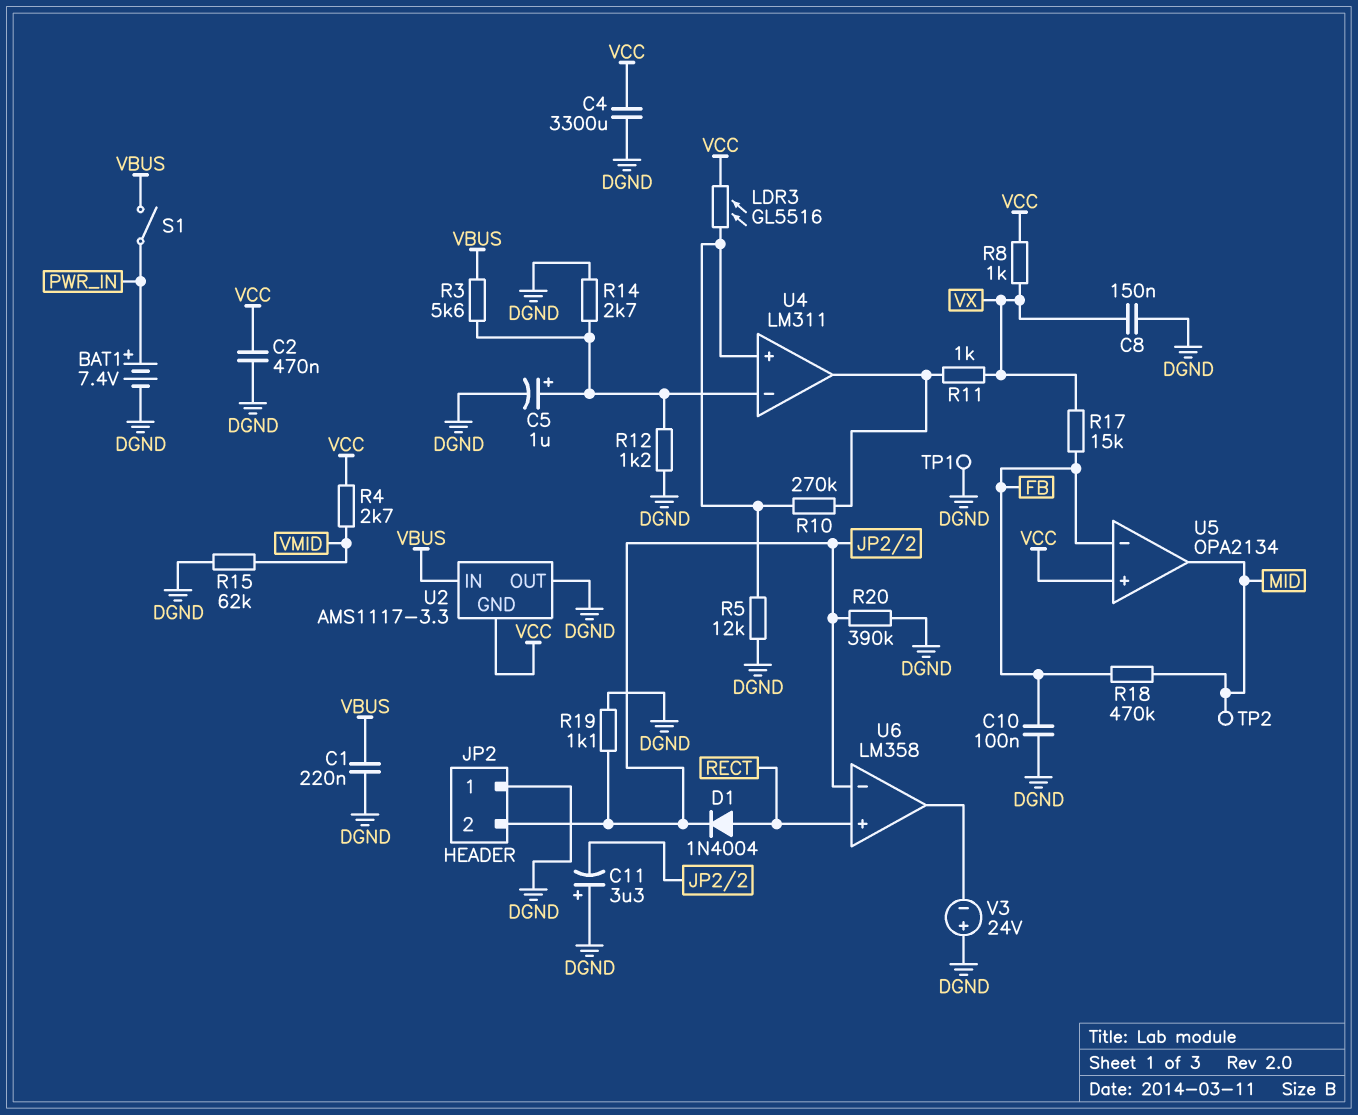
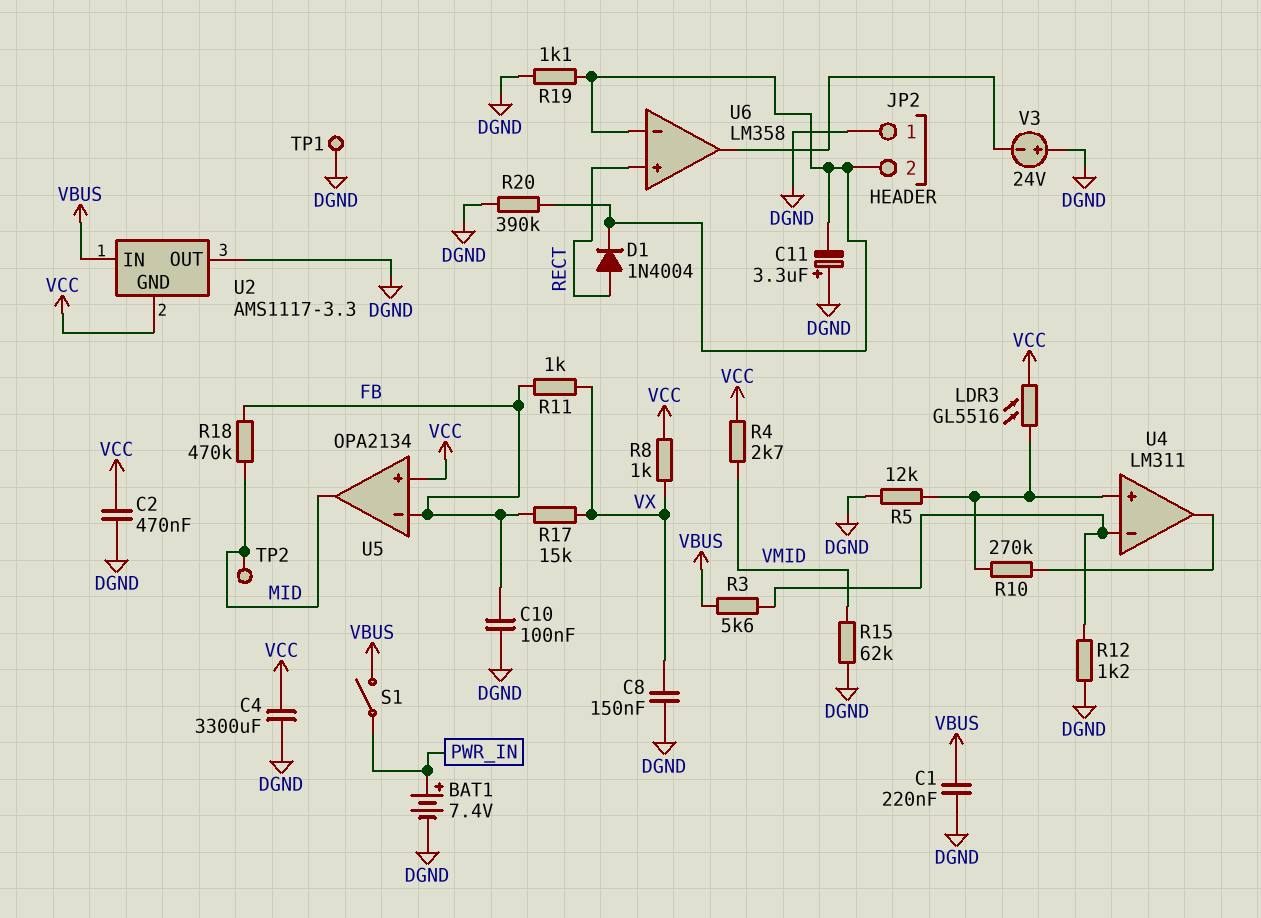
C5: 1uF (plus U4/in-, minus DGND) -> none
R11: 1k (U4/out, VX) -> 1k (FB, VX)
R14: 2.7k (DGND, U4/in-) -> none

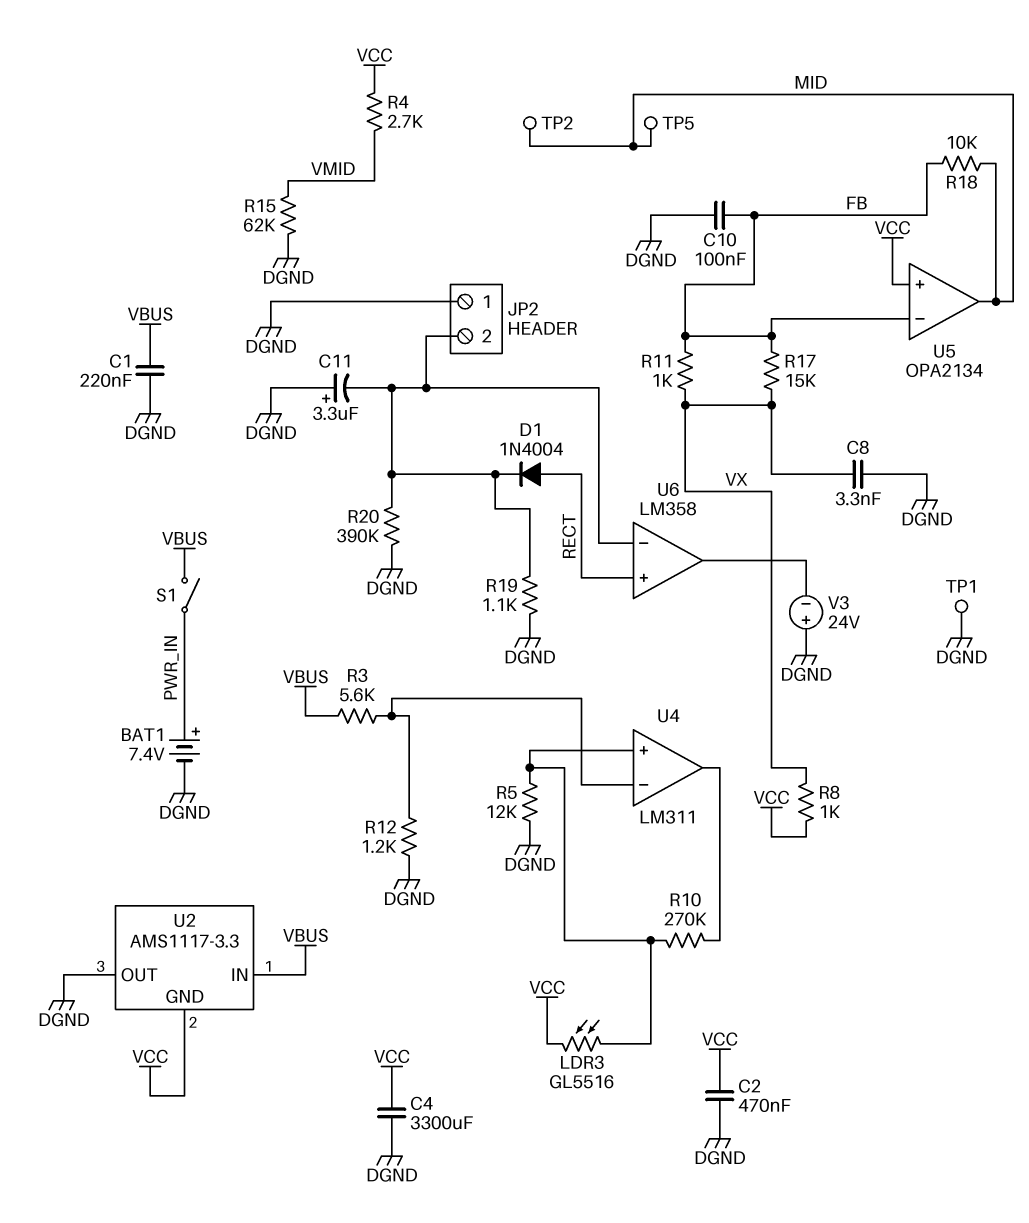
C8: 150nF (DGND, VX) -> 3.3nF (DGND, VX)
R18: 470k (FB, MID) -> 10k (FB, MID)
TP5: none -> test point (MID)

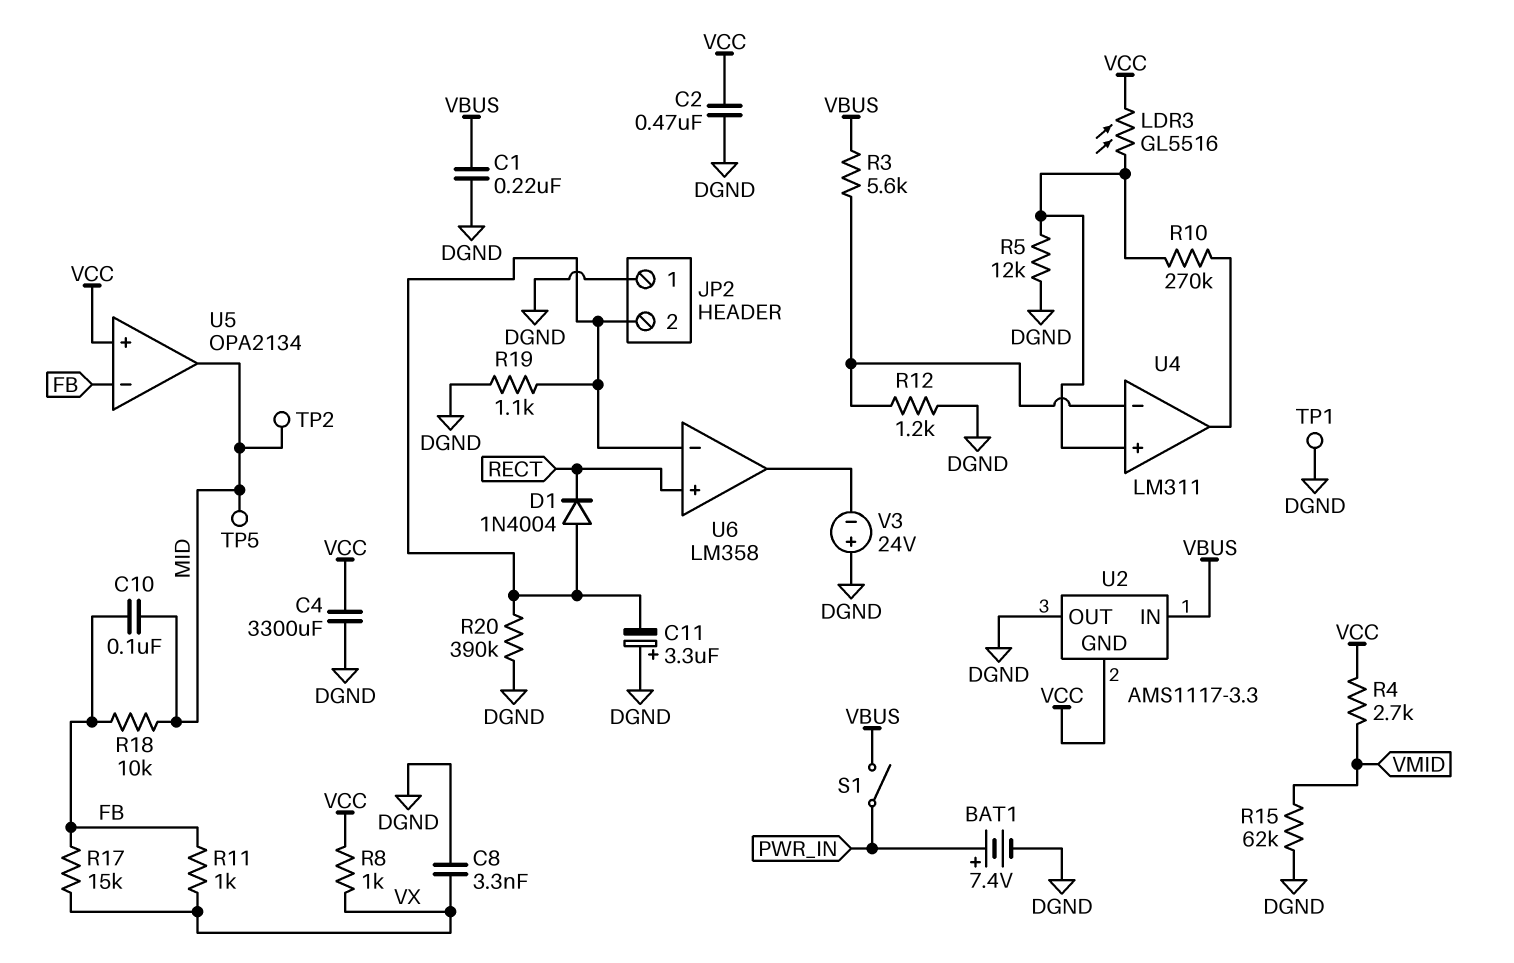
C10: 100nF (DGND, FB) -> 100nF (FB, MID)
D1: diode 1N4004 (A RECT, K JP2/2) -> diode 1N4004 (A JP2/2, K RECT)

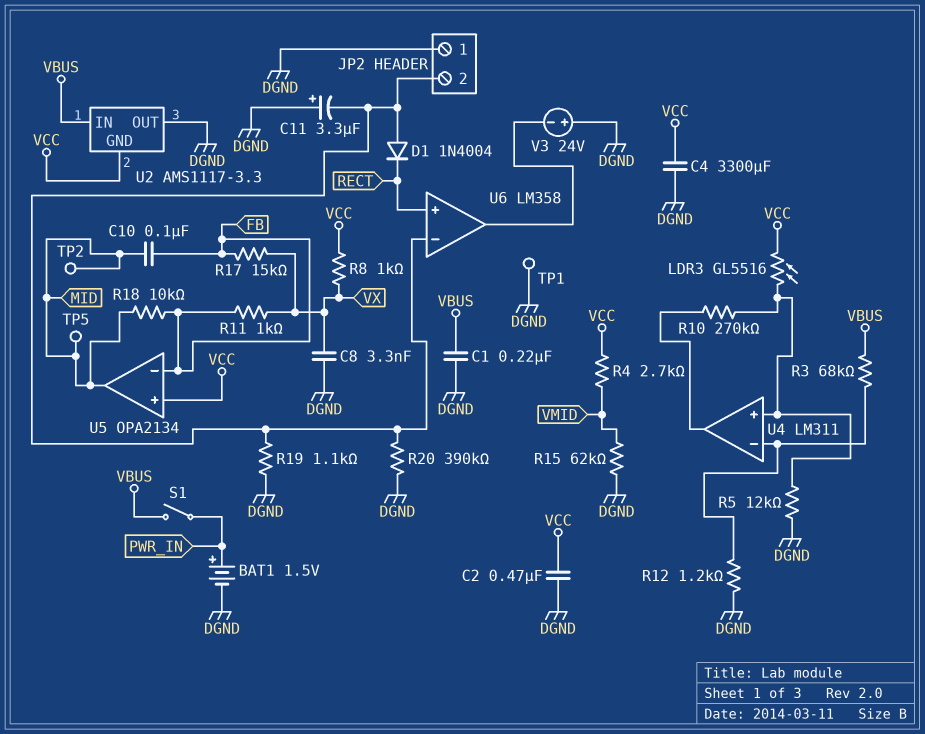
BAT1: 7.4V (plus PWR_IN, minus DGND) -> 1.5V (plus PWR_IN, minus DGND)
R3: 5.6k (U4/in-, VBUS) -> 68k (U4/in-, VBUS)

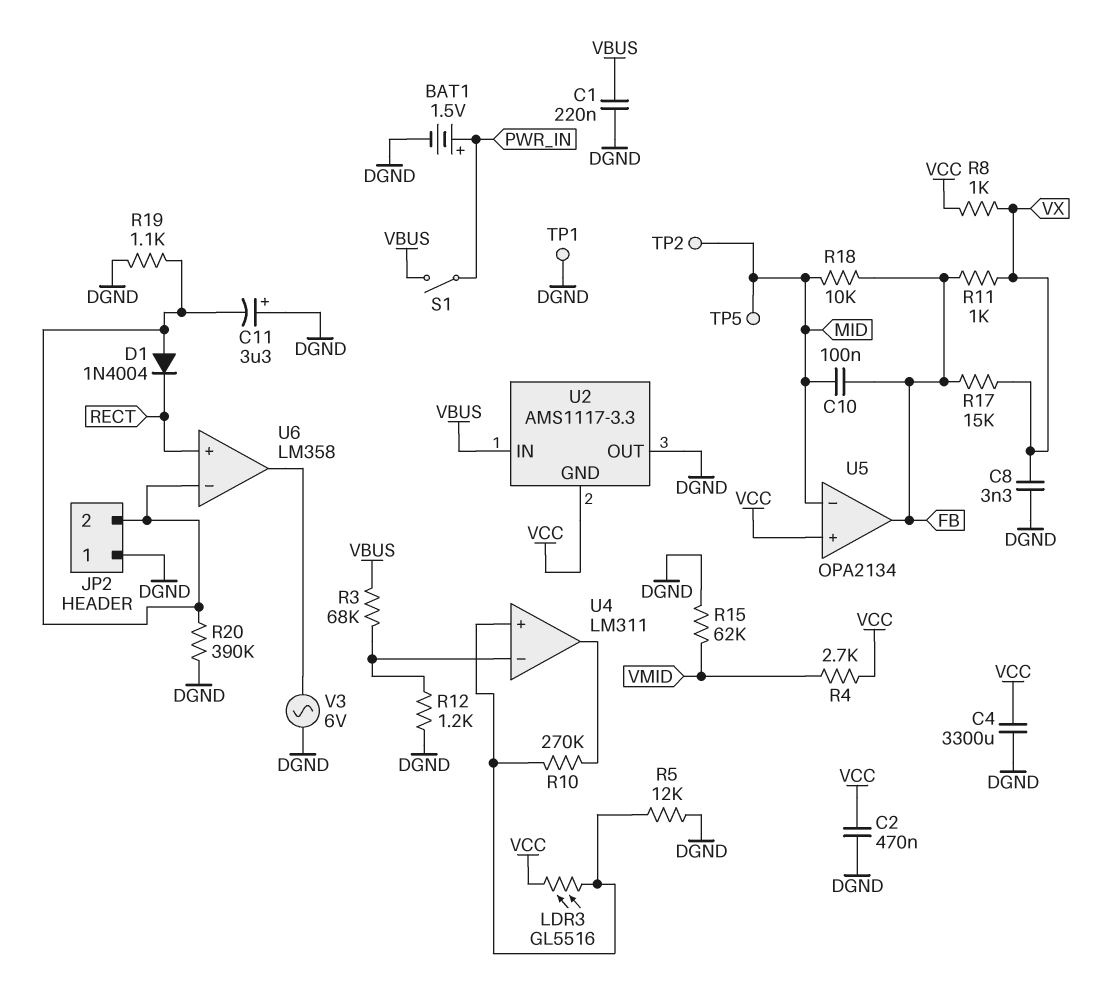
U5 pin in-: FB -> MID
U5 pin out: MID -> FB
V3: 24V (plus DGND, minus U6/out) -> AC 6V (DGND, U6/out)

